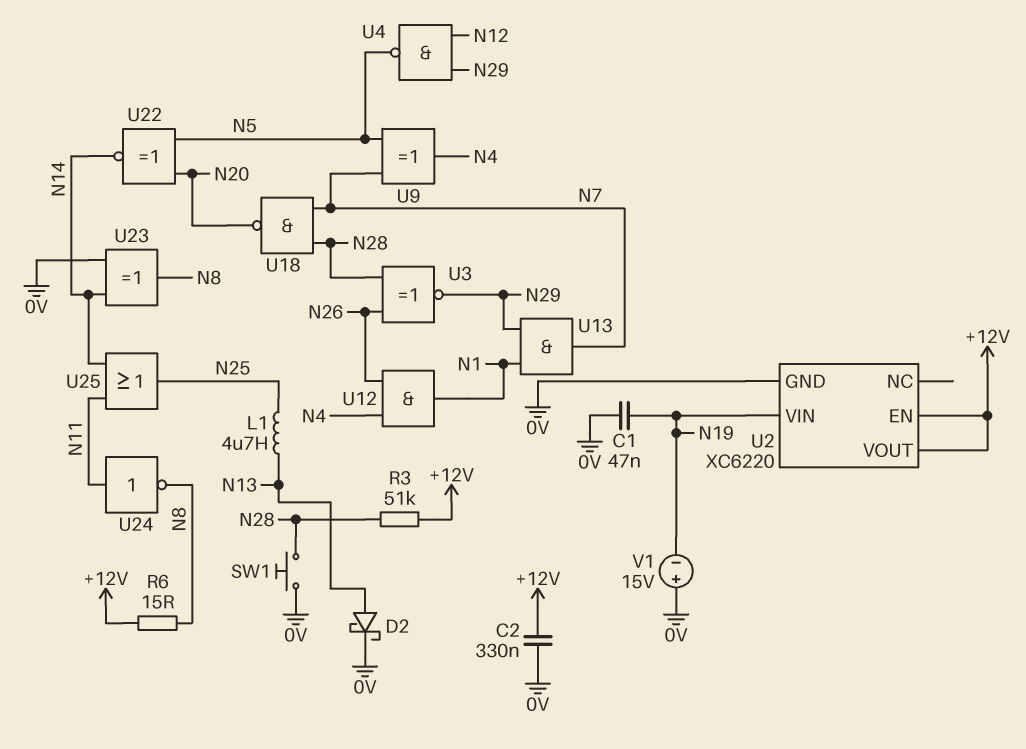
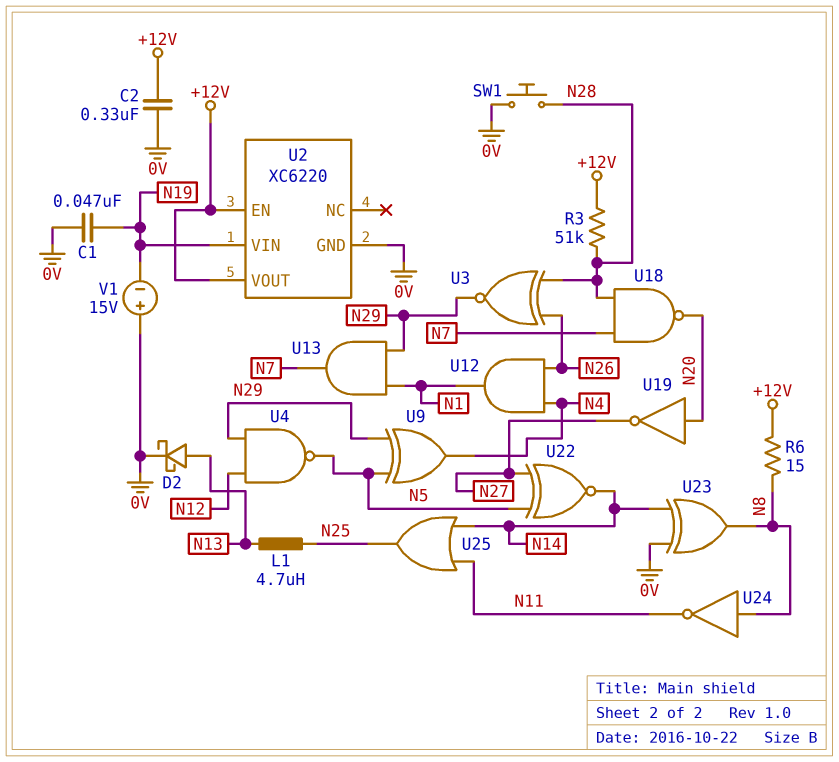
U9: XOR (in N5, in N7, out N4) -> XOR (in N5, in N29, out N4)
U19: none -> NOT (in N20, out N27)
U22: XNOR (in N5, in N20, out N14) -> XNOR (in N5, in N27, out N14)
U24: NOT (in N11, out N8) -> NOT (in N8, out N11)

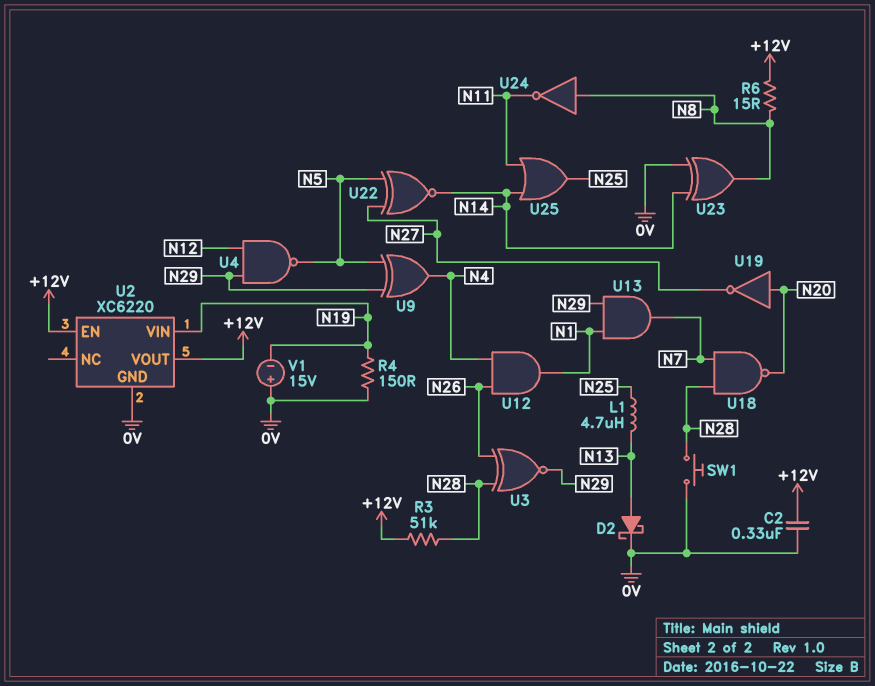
C1: 47nF (0V, N19) -> none
R4: none -> 150 (0V, N19)

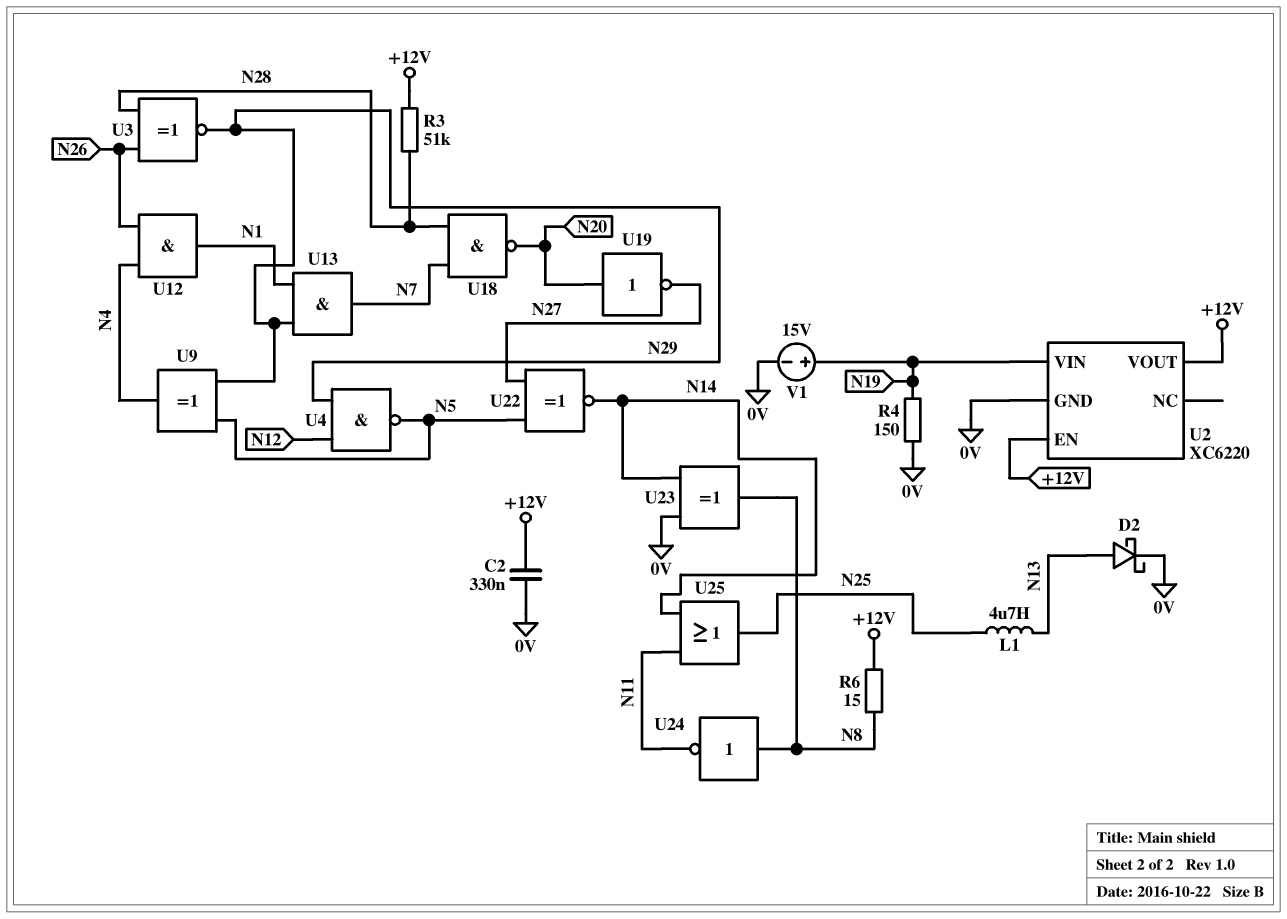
SW1: button (0V, N28) -> none
V1: 15V (plus 0V, minus N19) -> 15V (plus N19, minus 0V)

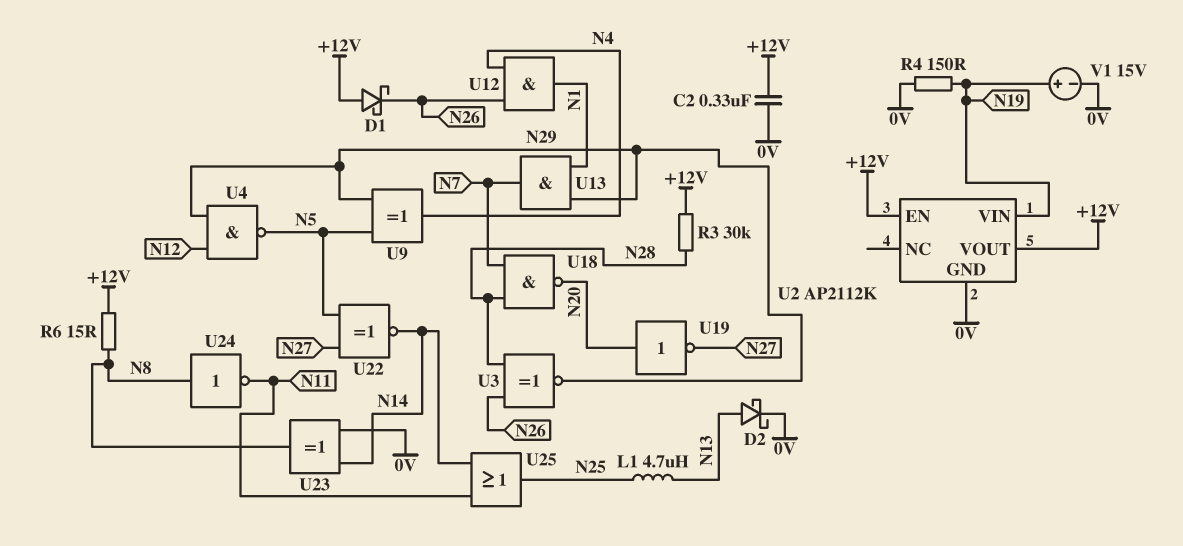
D1: none -> schottky (A +12V, K N26)
R3: 51k (+12V, N28) -> 30k (+12V, N28)
U2: XC6220 -> AP2112K

